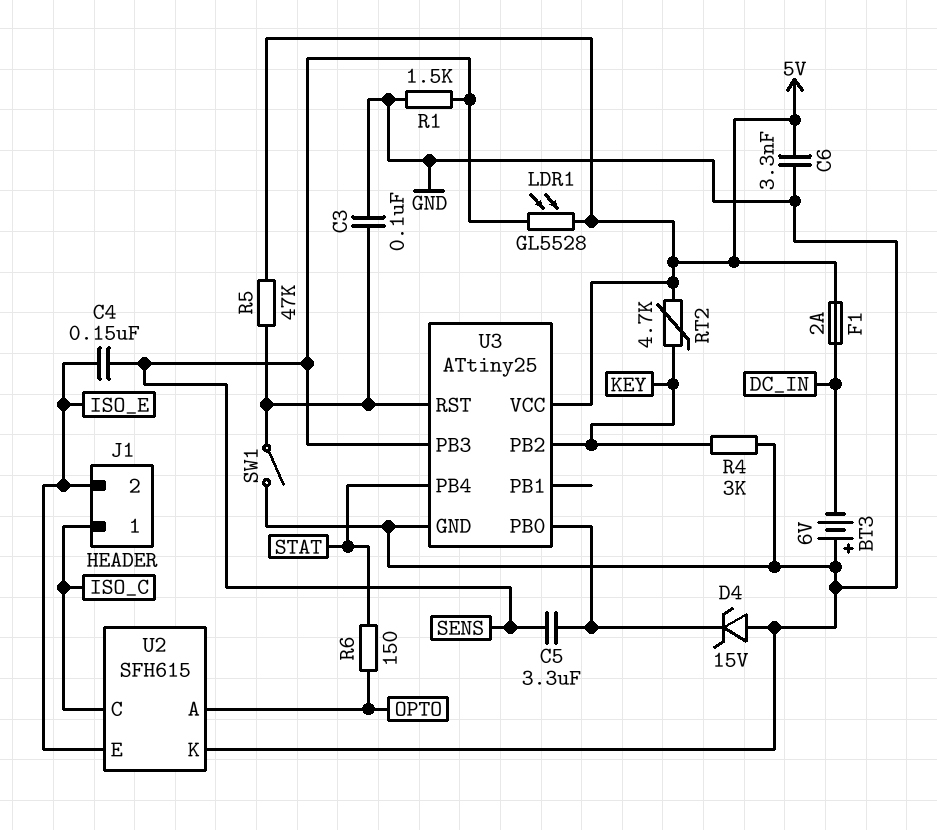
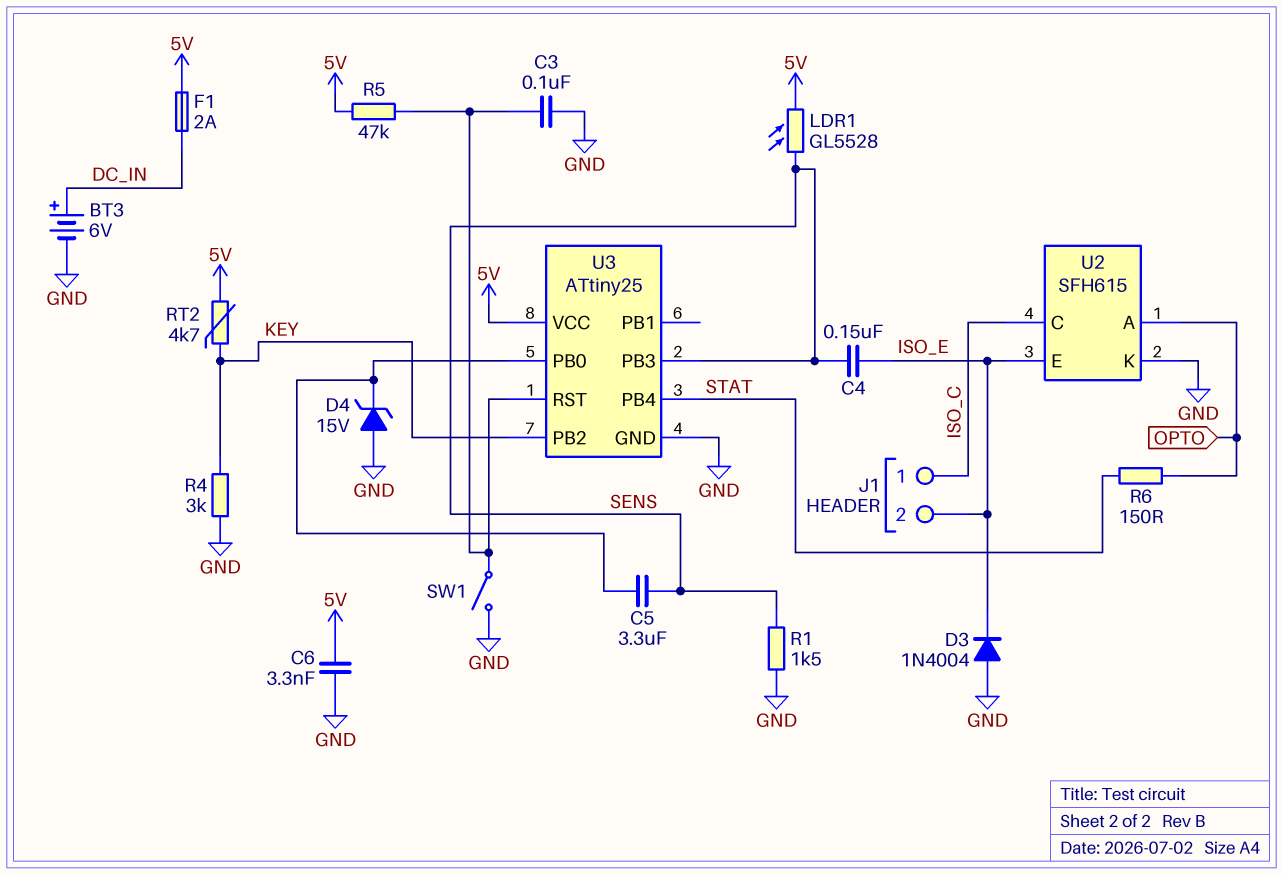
BT3: 6V (plus GND, minus DC_IN) -> 6V (plus DC_IN, minus GND)
D3: none -> diode 1N4004 (A GND, K ISO_E)

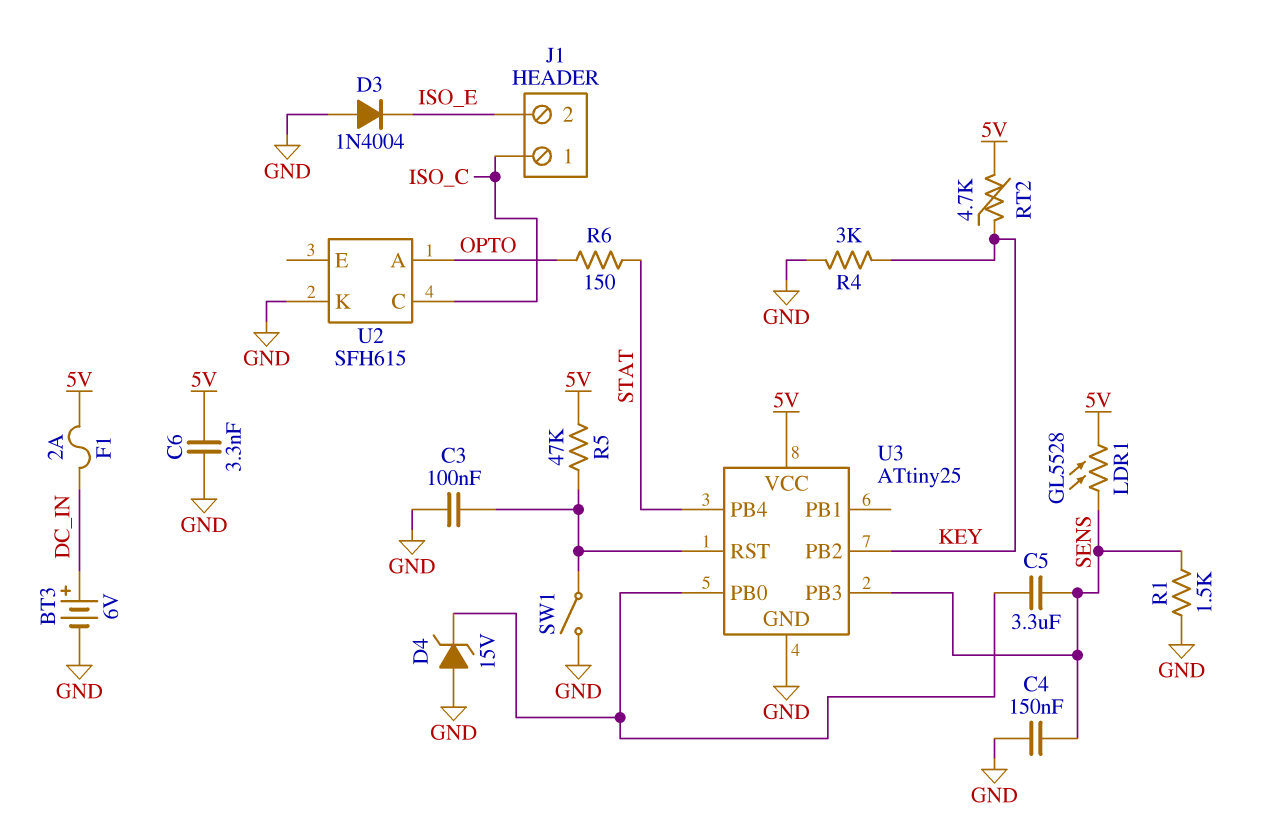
C4: 150nF (ISO_E, SENS) -> 150nF (GND, SENS)
U2 pin E: ISO_E -> none

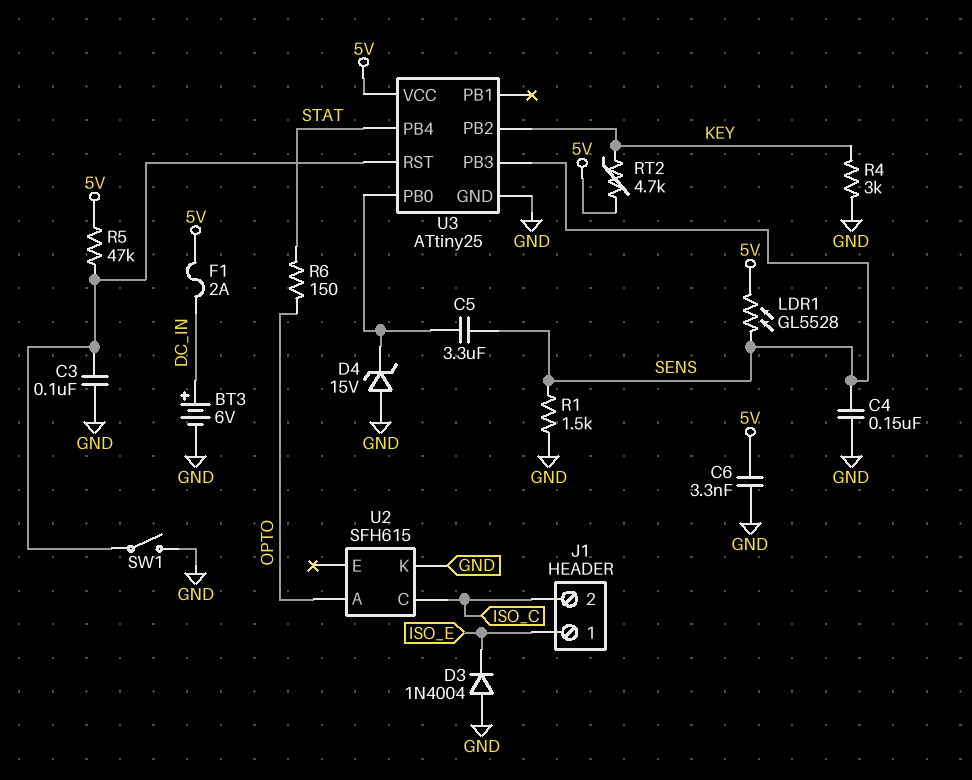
J1 pin 1: ISO_C -> ISO_E
J1 pin 2: ISO_E -> ISO_C

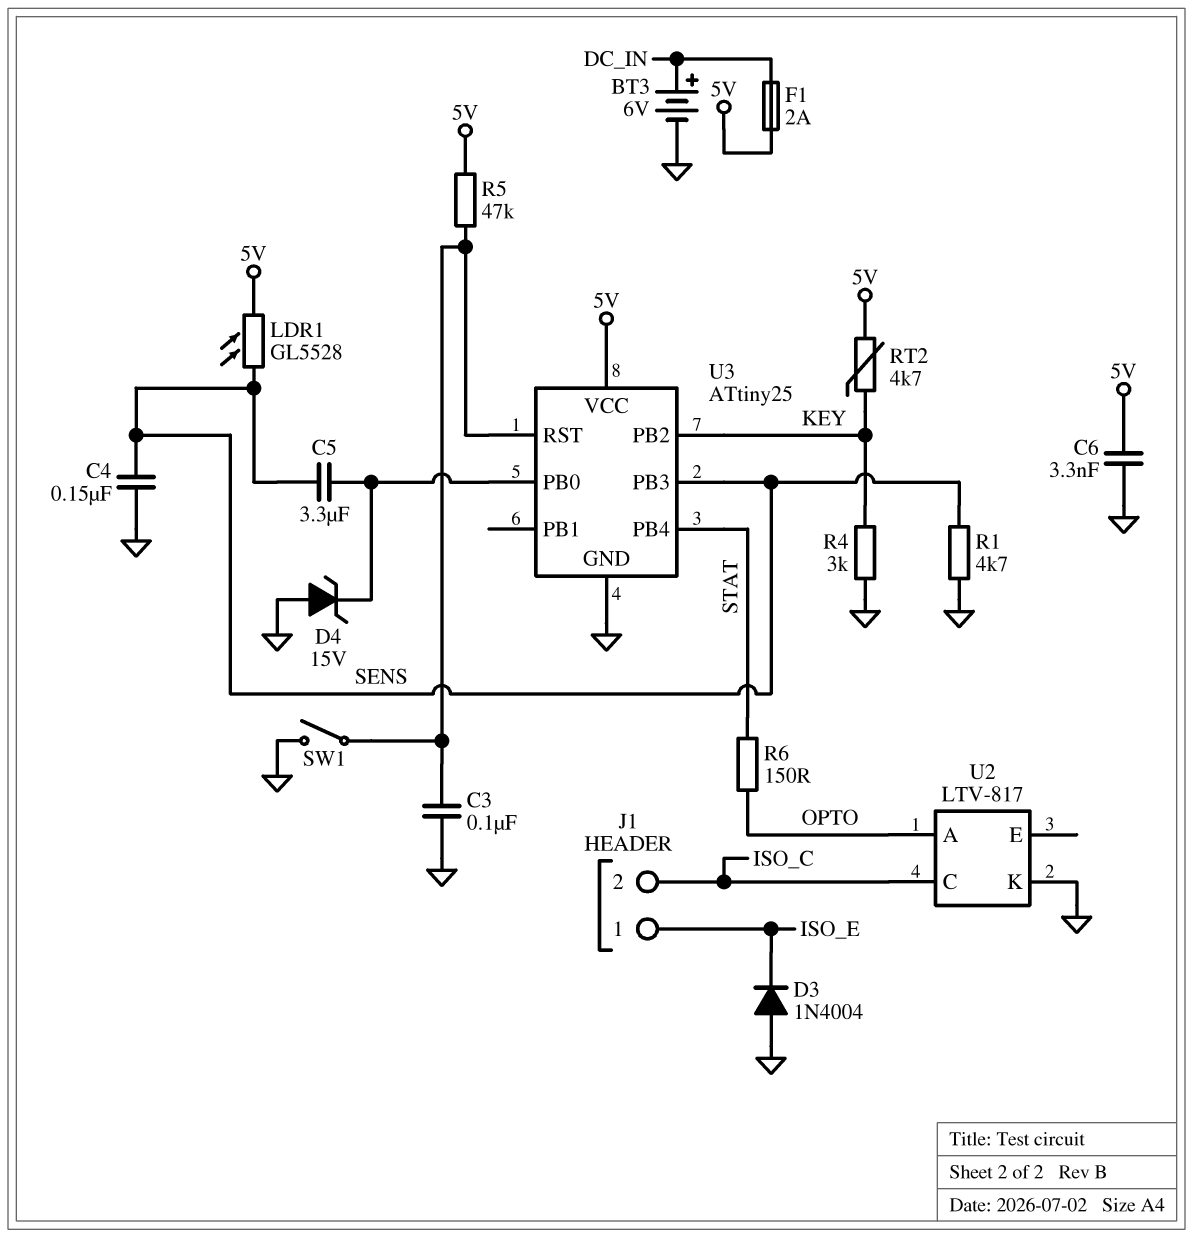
R1: 1.5k (GND, SENS) -> 4.7k (GND, SENS)
U2: SFH615 -> LTV-817

